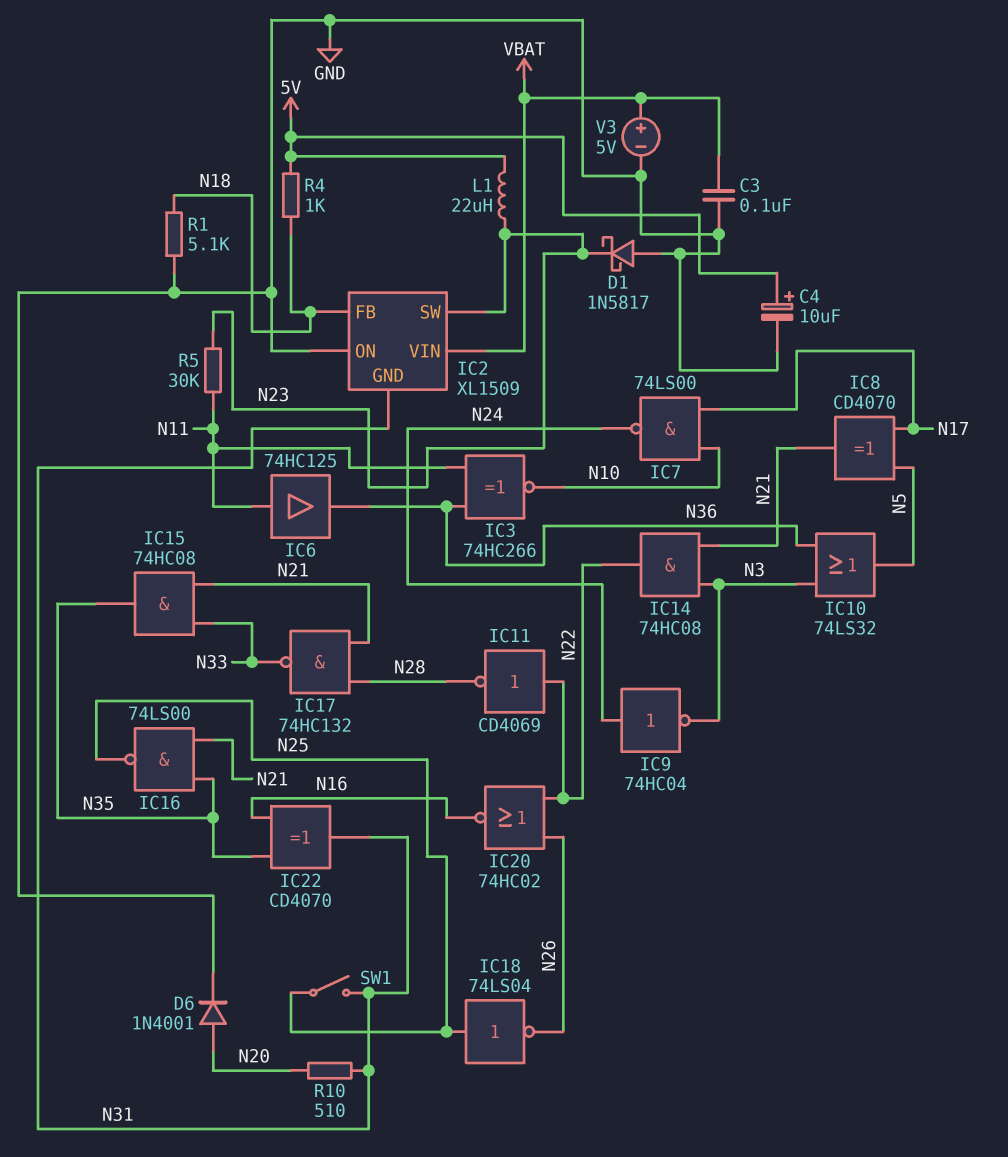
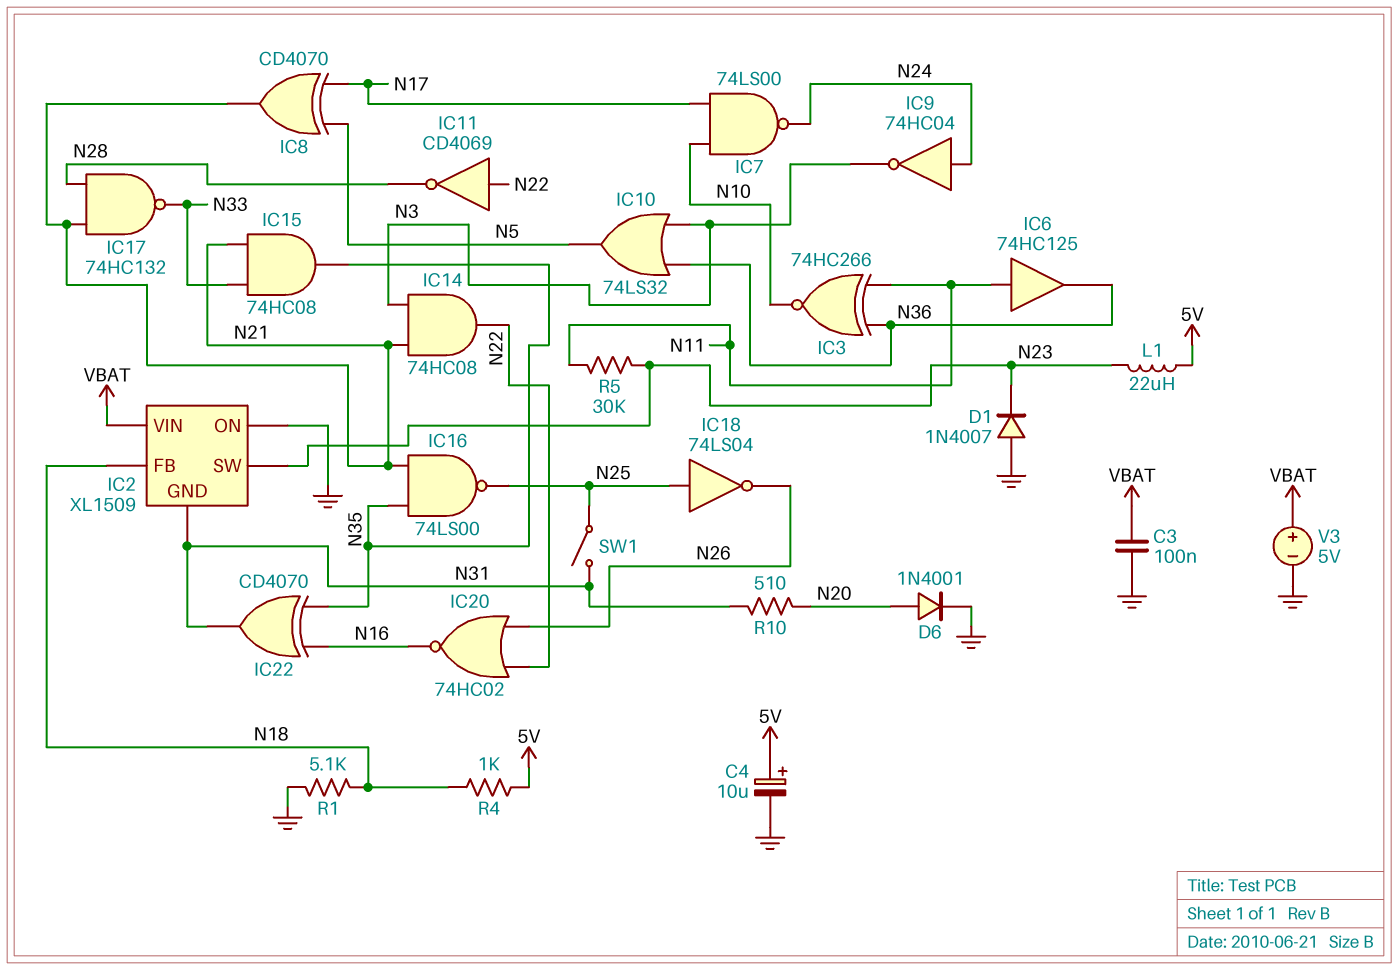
D1: schottky 1N5817 (A GND, K N23) -> diode 1N4007 (A GND, K N23)

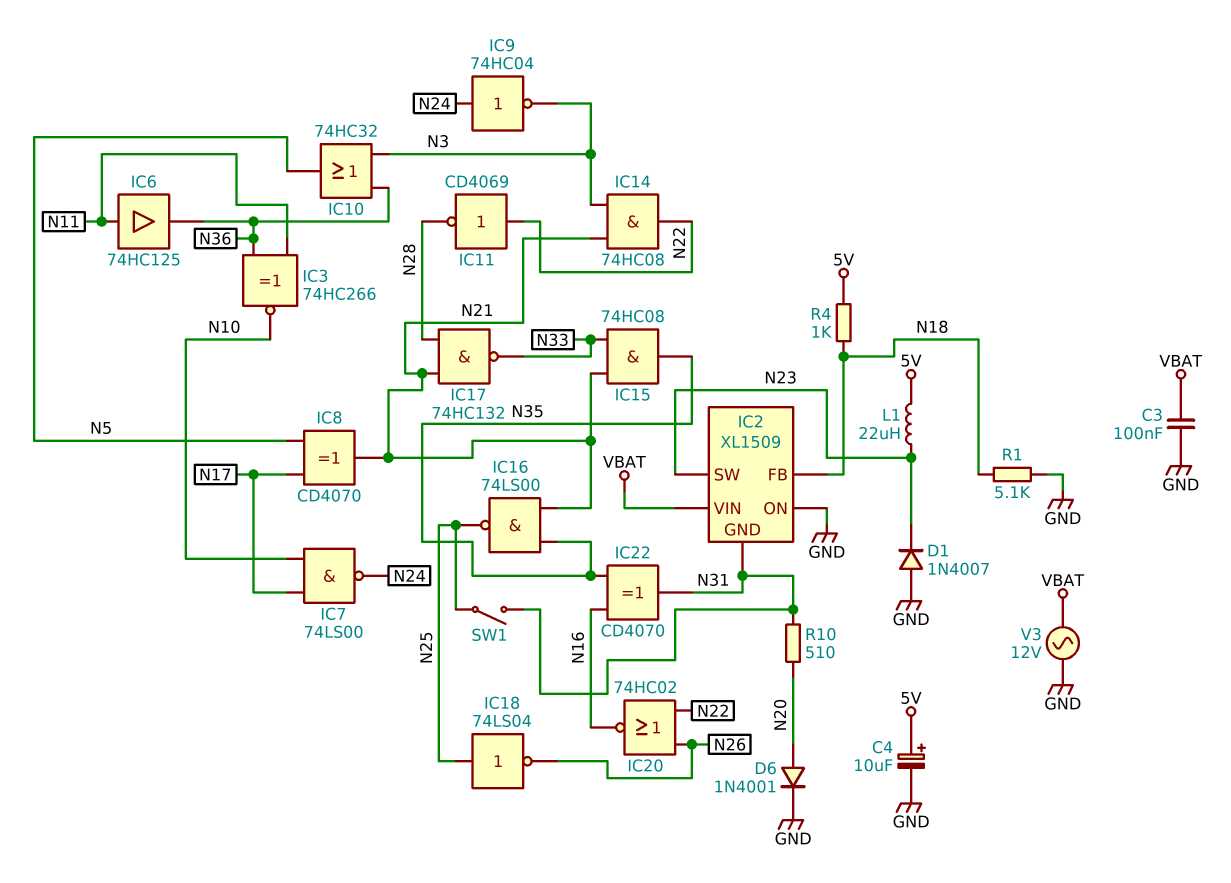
IC10: OR 74LS32 (in N3, in N36, out N5) -> OR 74HC32 (in N3, in N36, out N5)
R5: 30k (N11, N23) -> none
V3: 5V (plus VBAT, minus GND) -> AC 12V (GND, VBAT)

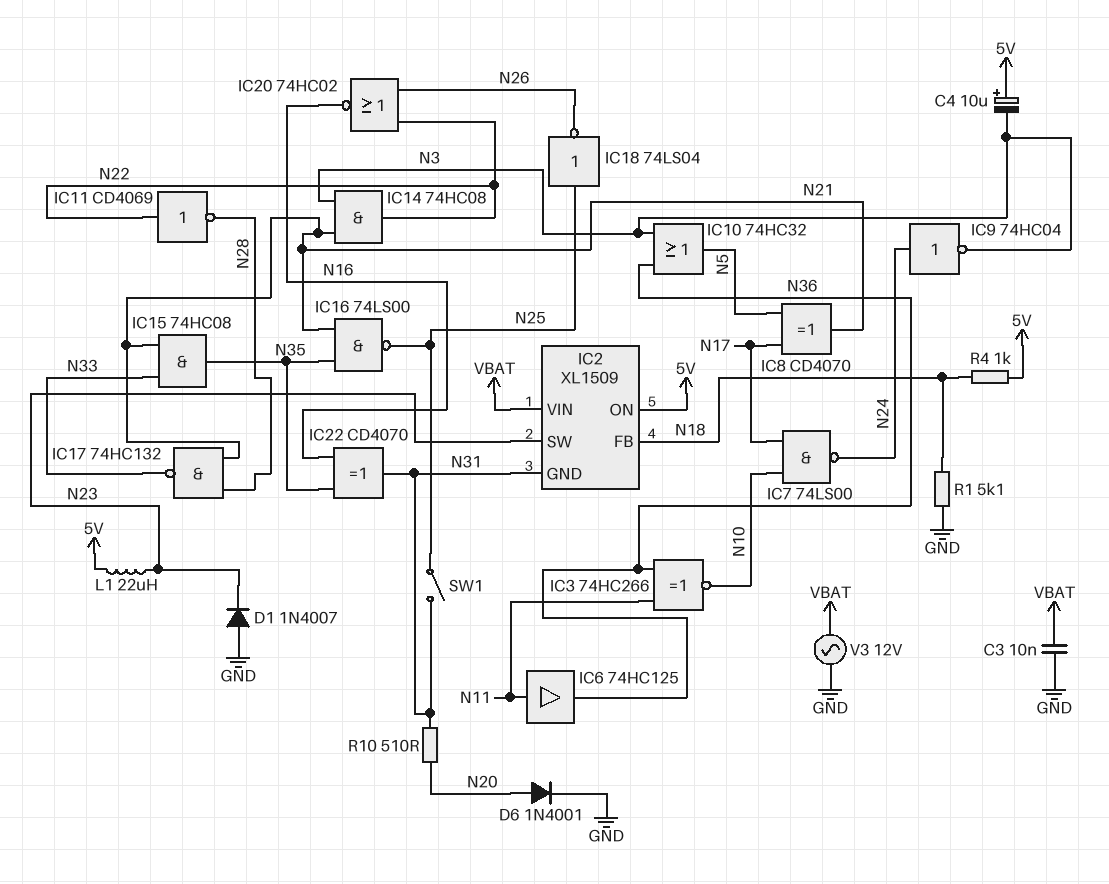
C3: 100nF (GND, VBAT) -> 10nF (GND, VBAT)
C4: 10uF (plus 5V, minus GND) -> 10uF (plus 5V, minus N3)
IC2 pin ON: GND -> 5V

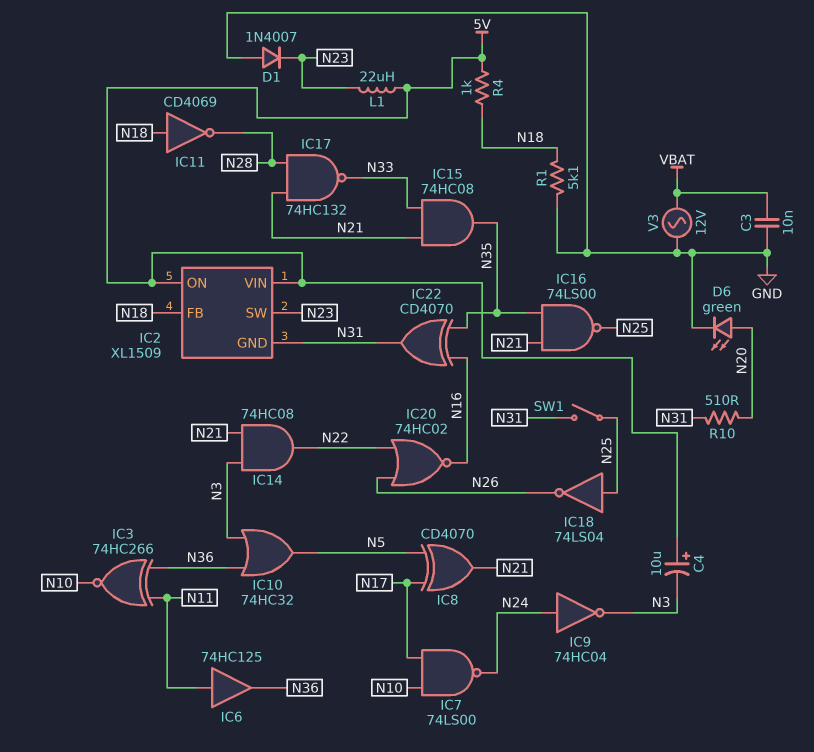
D6: diode 1N4001 (A N20, K GND) -> LED green (A N20, K GND)
IC2 pin VIN: VBAT -> 5V
IC11: NOT CD4069 (in N22, out N28) -> NOT CD4069 (in N18, out N28)

